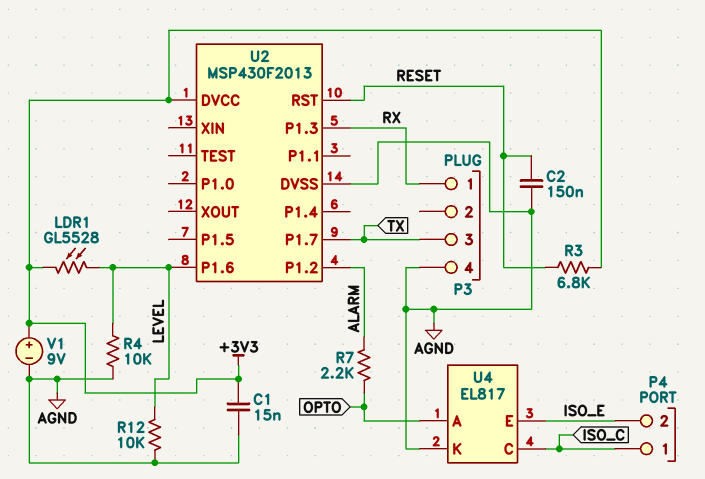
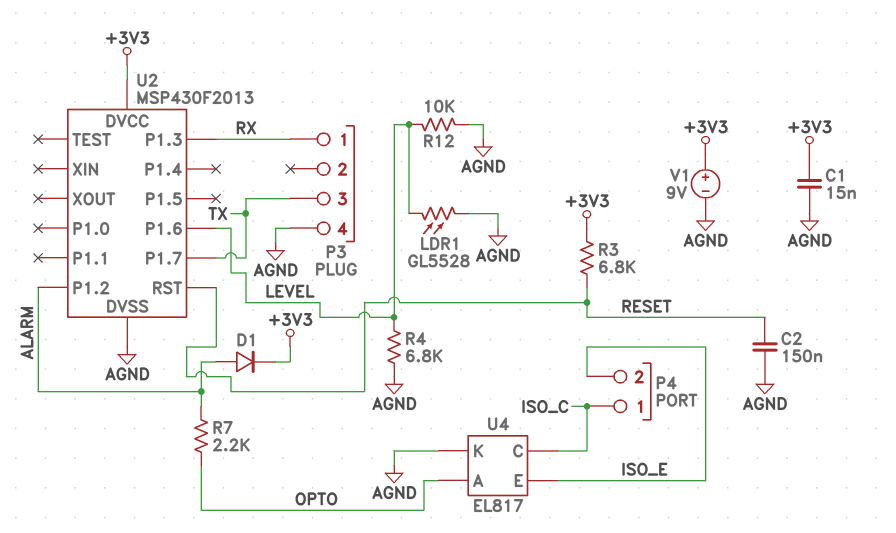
D1: none -> diode (A ALARM, K +3V3)
LDR1: GL5528 (+3V3, LEVEL) -> GL5528 (AGND, LEVEL)
R4: 10k (AGND, LEVEL) -> 6.8k (AGND, LEVEL)

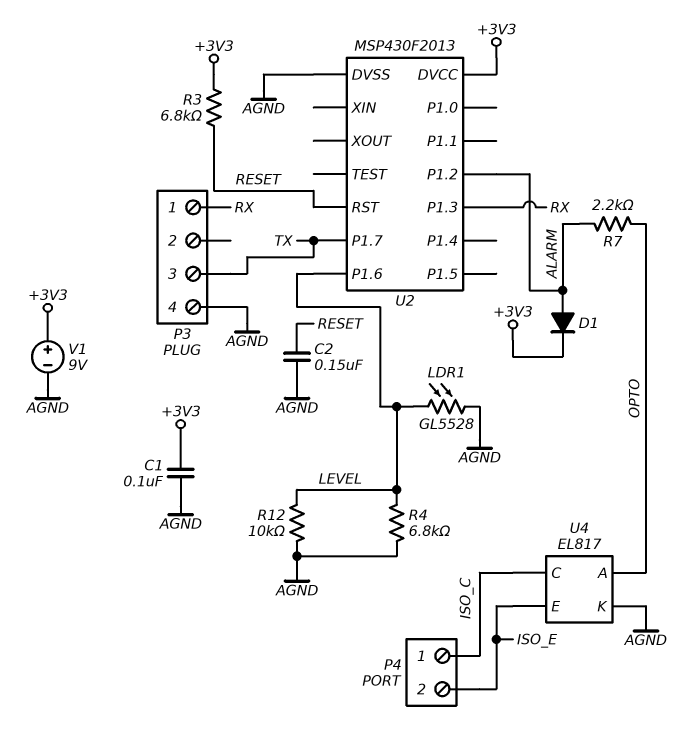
C1: 15nF (+3V3, AGND) -> 100nF (+3V3, AGND)

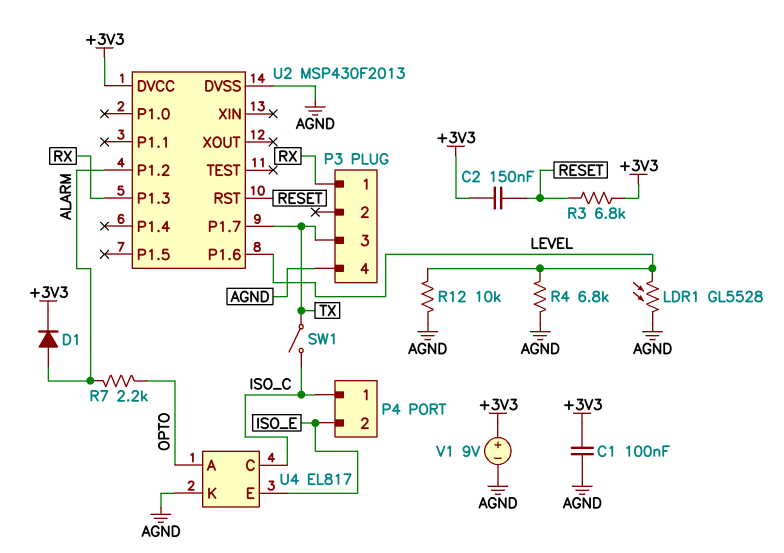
C2: 150nF (AGND, RESET) -> 150nF (+3V3, RESET)
SW1: none -> switch (ISO_C, TX)

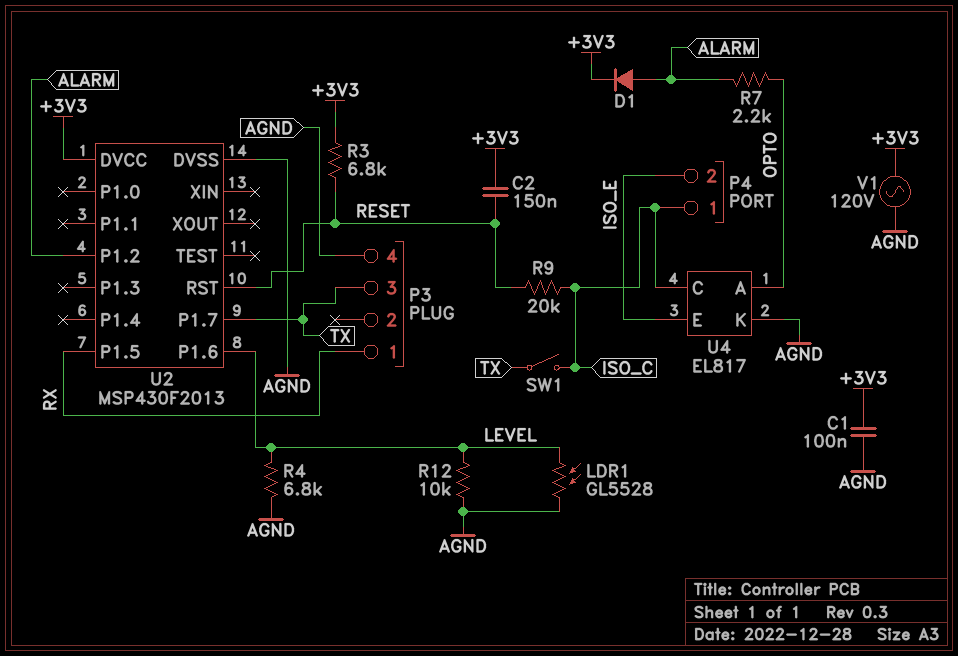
R9: none -> 20k (ISO_C, RESET)
U2 pin P1.3: RX -> none
U2 pin P1.5: none -> RX
V1: 9V (plus +3V3, minus AGND) -> AC 120V (+3V3, AGND)

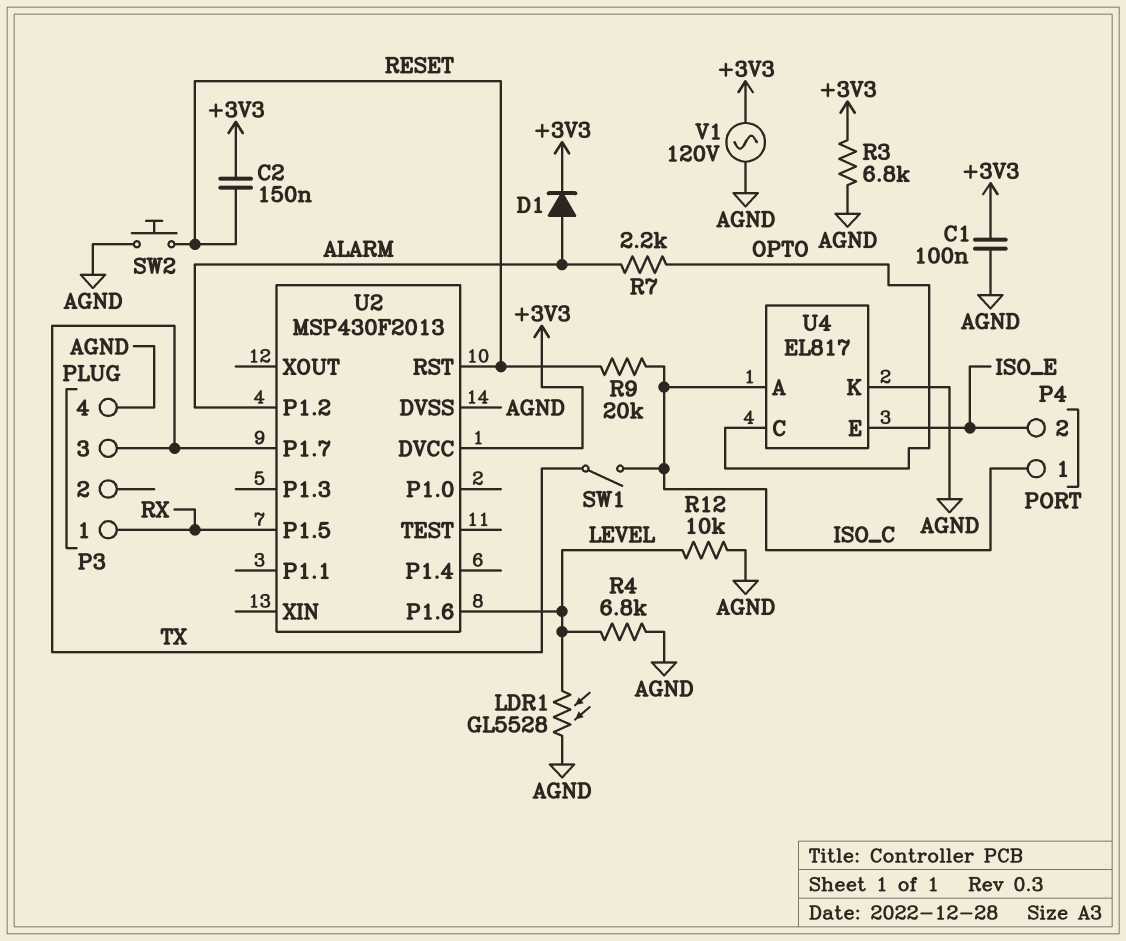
R3: 6.8k (+3V3, RESET) -> 6.8k (+3V3, AGND)
SW2: none -> button (AGND, RESET)
U4 pin A: OPTO -> ISO_C
U4 pin C: ISO_C -> OPTO

